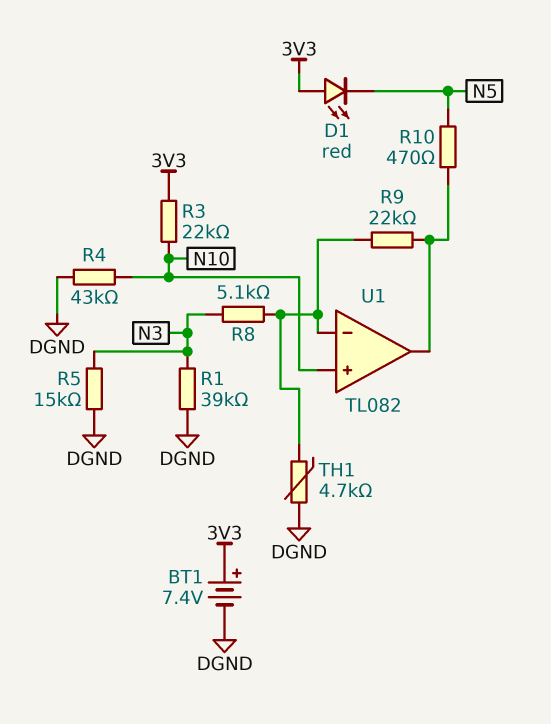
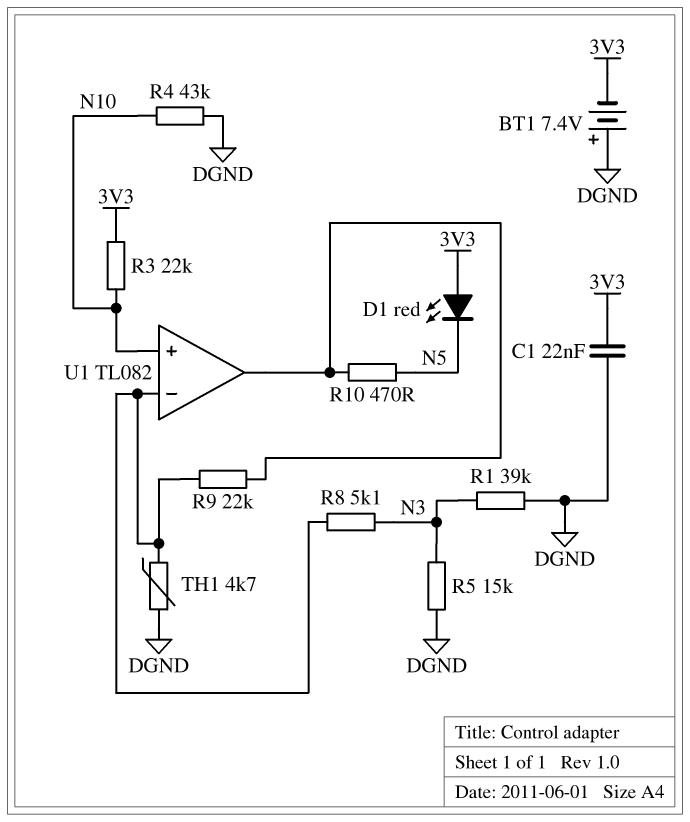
BT1: 7.4V (plus 3V3, minus DGND) -> 7.4V (plus DGND, minus 3V3)
C1: none -> 22nF (3V3, DGND)

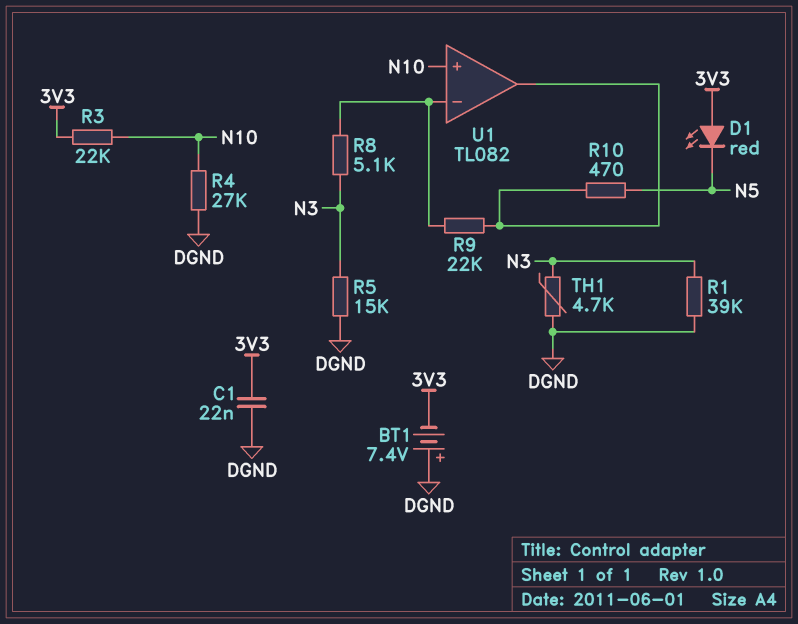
R4: 43k (DGND, N10) -> 27k (DGND, N10)
TH1: 4.7k (DGND, U1/in-) -> 4.7k (DGND, N3)

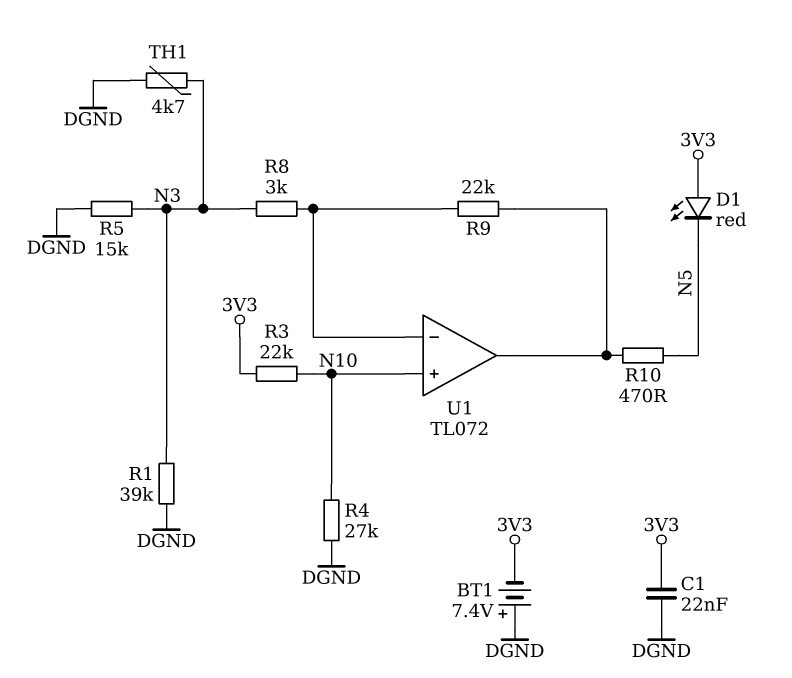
R8: 5.1k (N3, U1/in-) -> 3k (N3, U1/in-)
U1: TL082 -> TL072

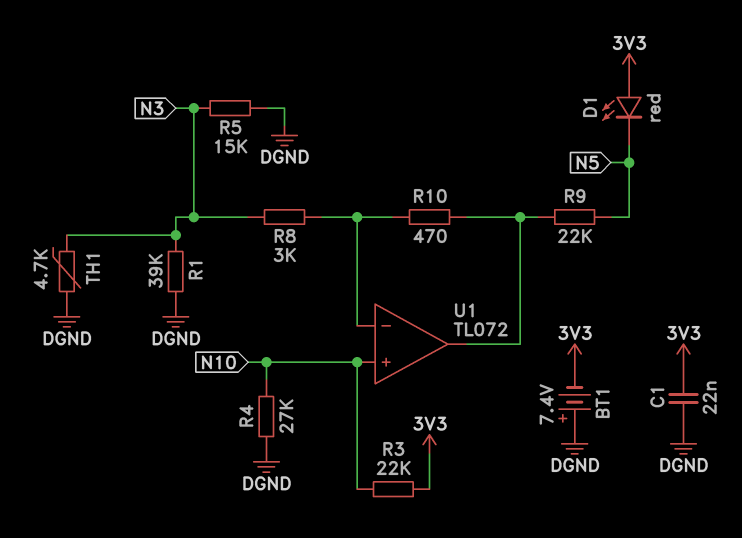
R9: 22k (U1/in-, U1/out) -> 22k (N5, U1/out)
R10: 470 (N5, U1/out) -> 470 (U1/in-, U1/out)

